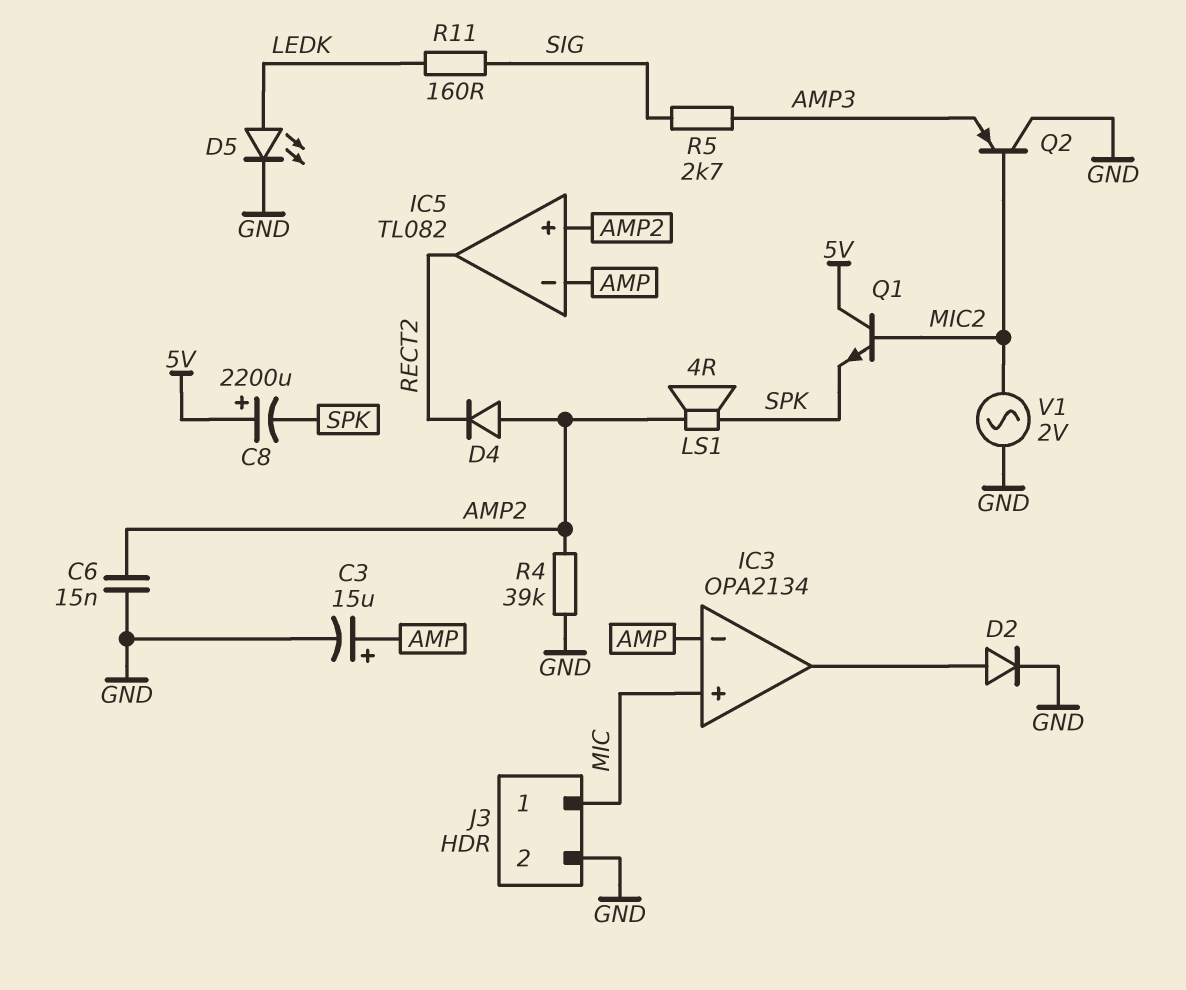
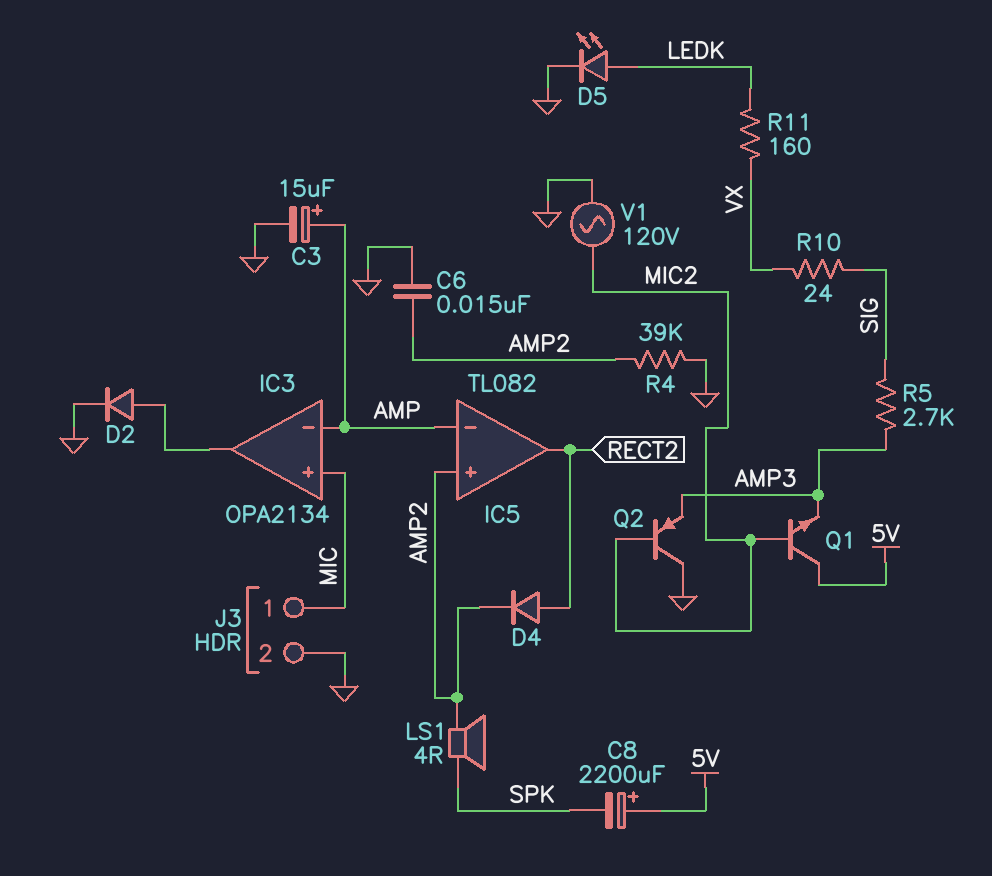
D4: diode (A AMP2, K RECT2) -> diode (A RECT2, K AMP2)
Q1: NPN (B MIC2, C 5V, E SPK) -> NPN (B MIC2, C 5V, E AMP3)
R10: none -> 24 (SIG, VX)
R11: 160 (LEDK, SIG) -> 160 (LEDK, VX)
V1: AC 2V (GND, MIC2) -> AC 120V (GND, MIC2)

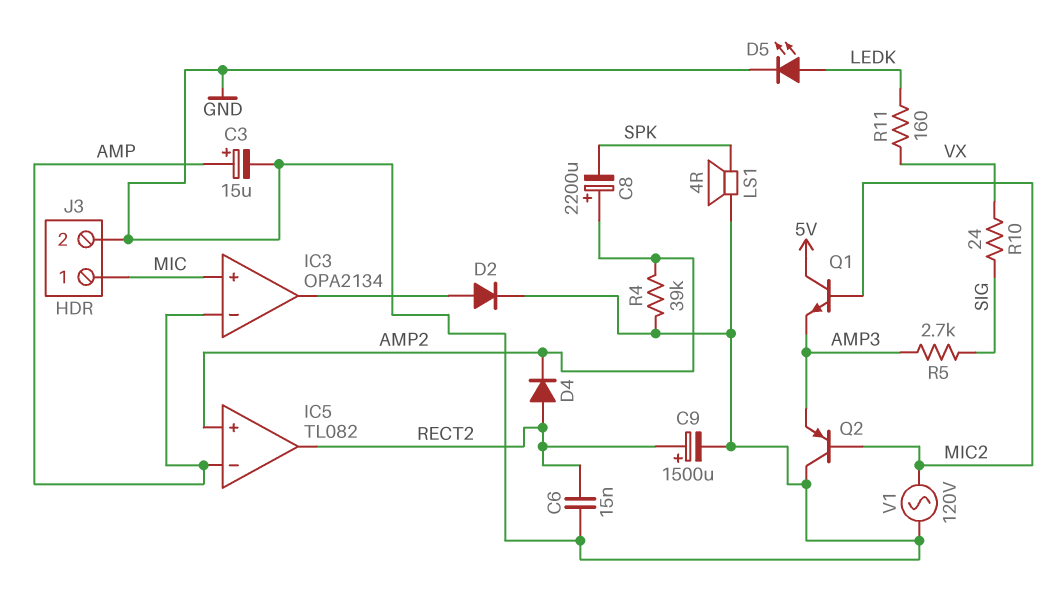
C6: 15nF (AMP2, GND) -> 15nF (GND, RECT2)
C8: 2200uF (plus 5V, minus SPK) -> 2200uF (plus AMP2, minus SPK)
C9: none -> 1500uF (plus RECT2, minus GND)
LS1: speaker 4R (AMP2, SPK) -> speaker 4R (GND, SPK)

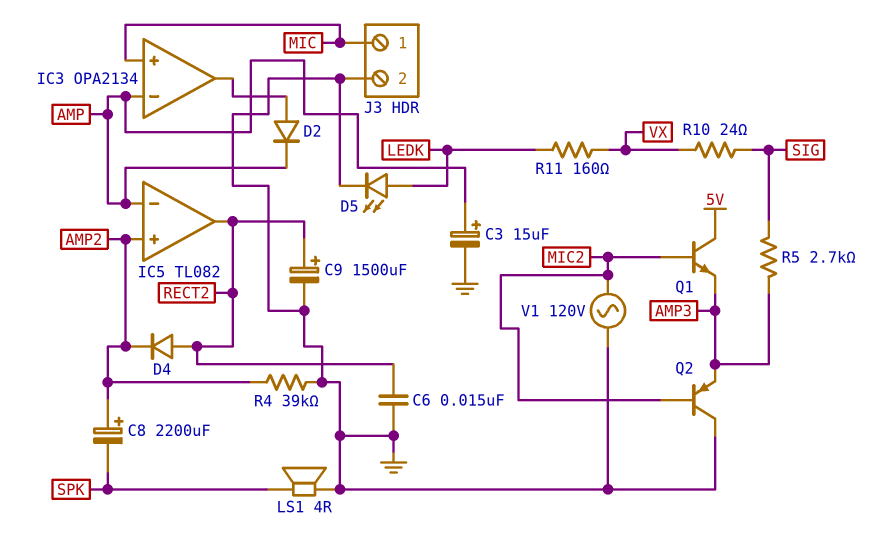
D2: diode (A IC3/out, K GND) -> diode (A IC3/out, K AMP)

